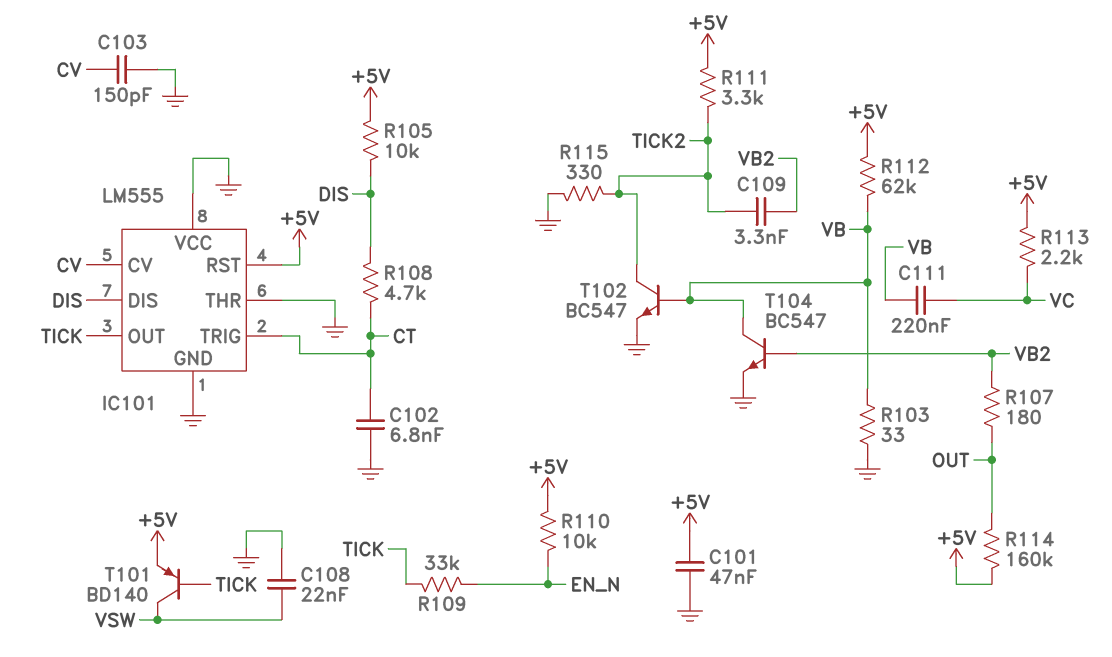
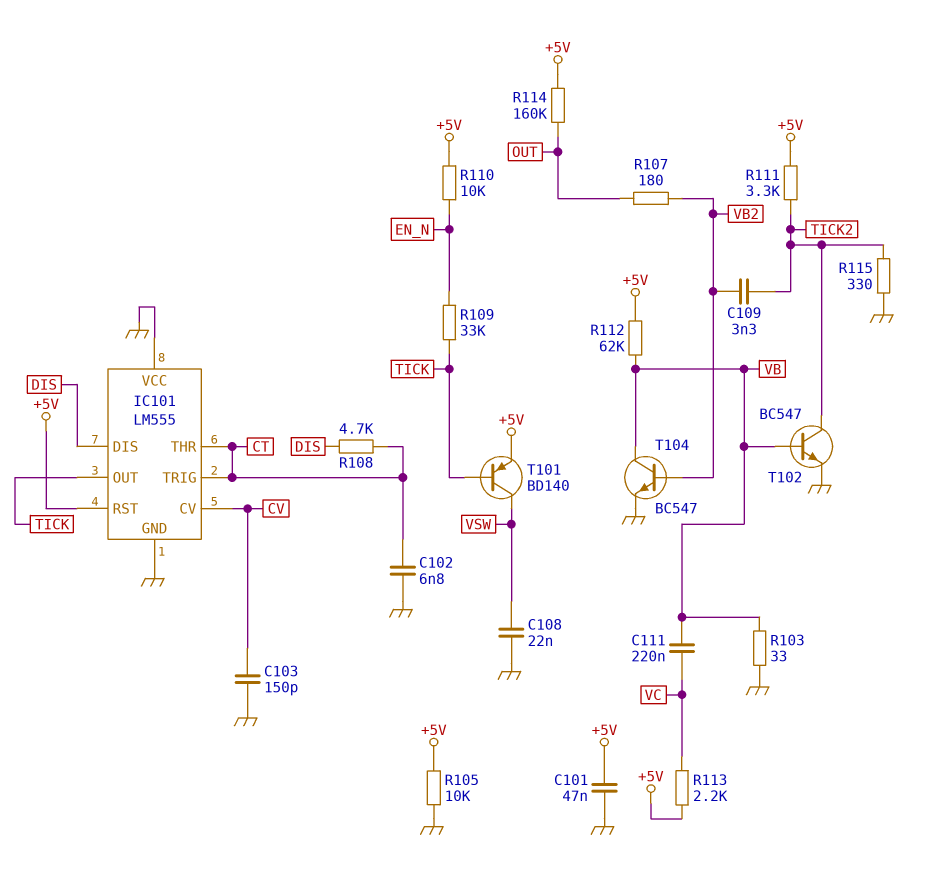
IC101 pin THR: GND -> CT
R105: 10k (+5V, DIS) -> 10k (+5V, GND)

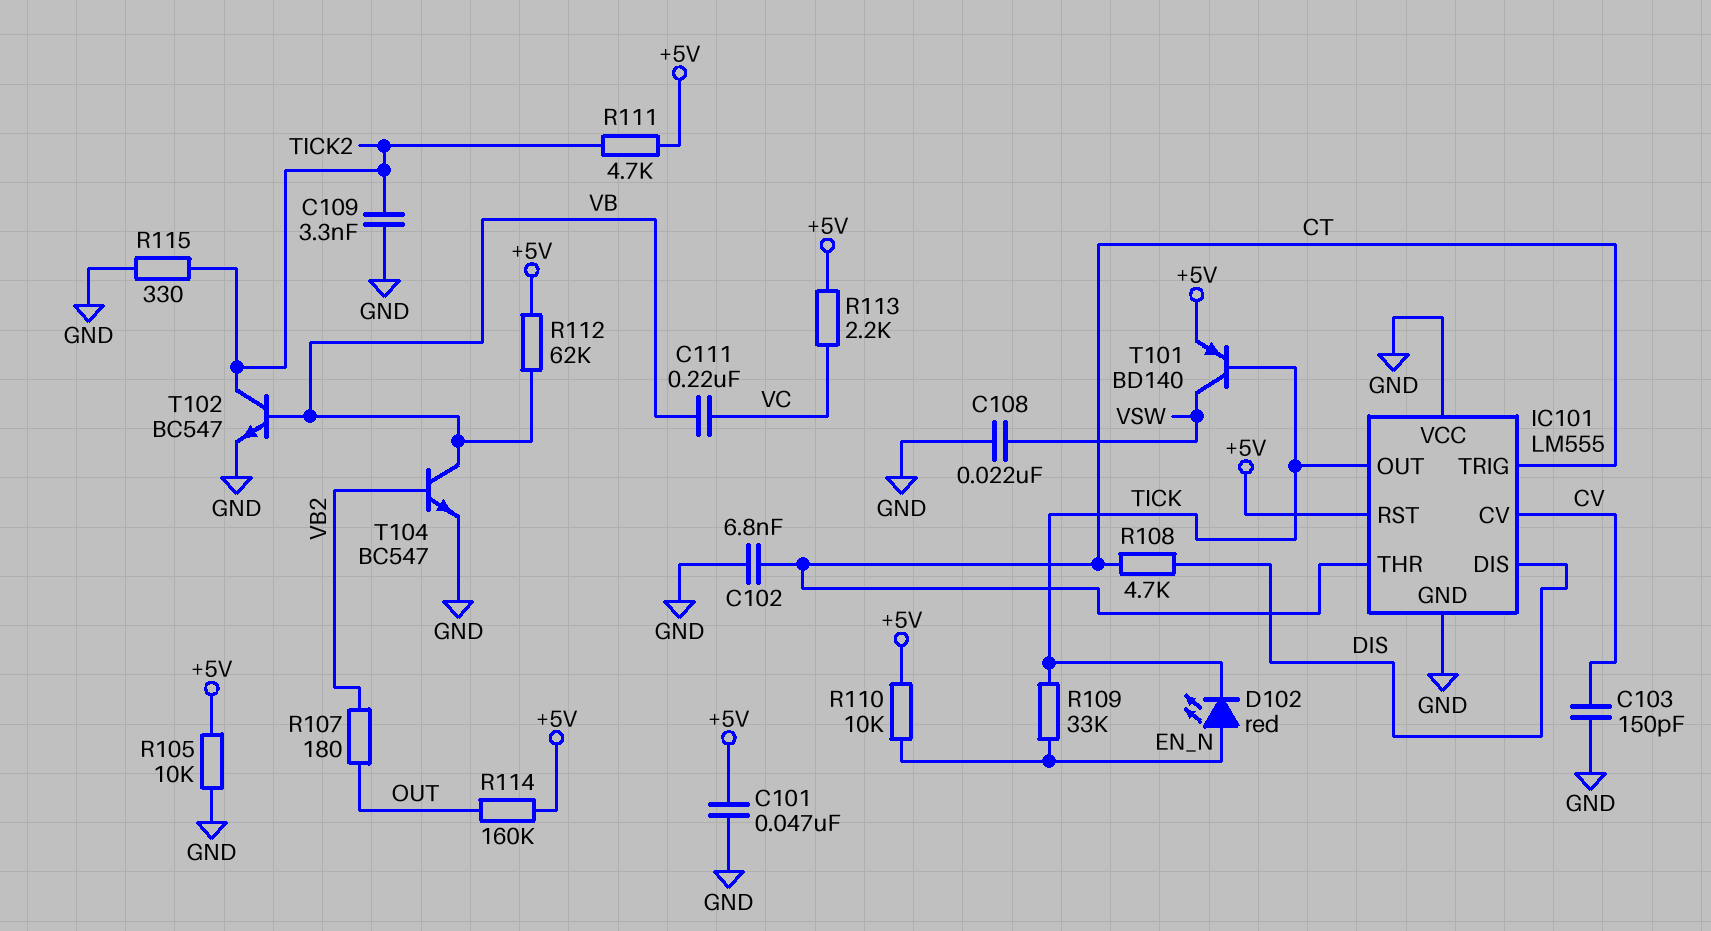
C109: 3.3nF (TICK2, VB2) -> 3.3nF (GND, TICK2)
D102: none -> LED red (A EN_N, K TICK)
R103: 33 (GND, VB) -> none
R111: 3.3k (+5V, TICK2) -> 4.7k (+5V, TICK2)

